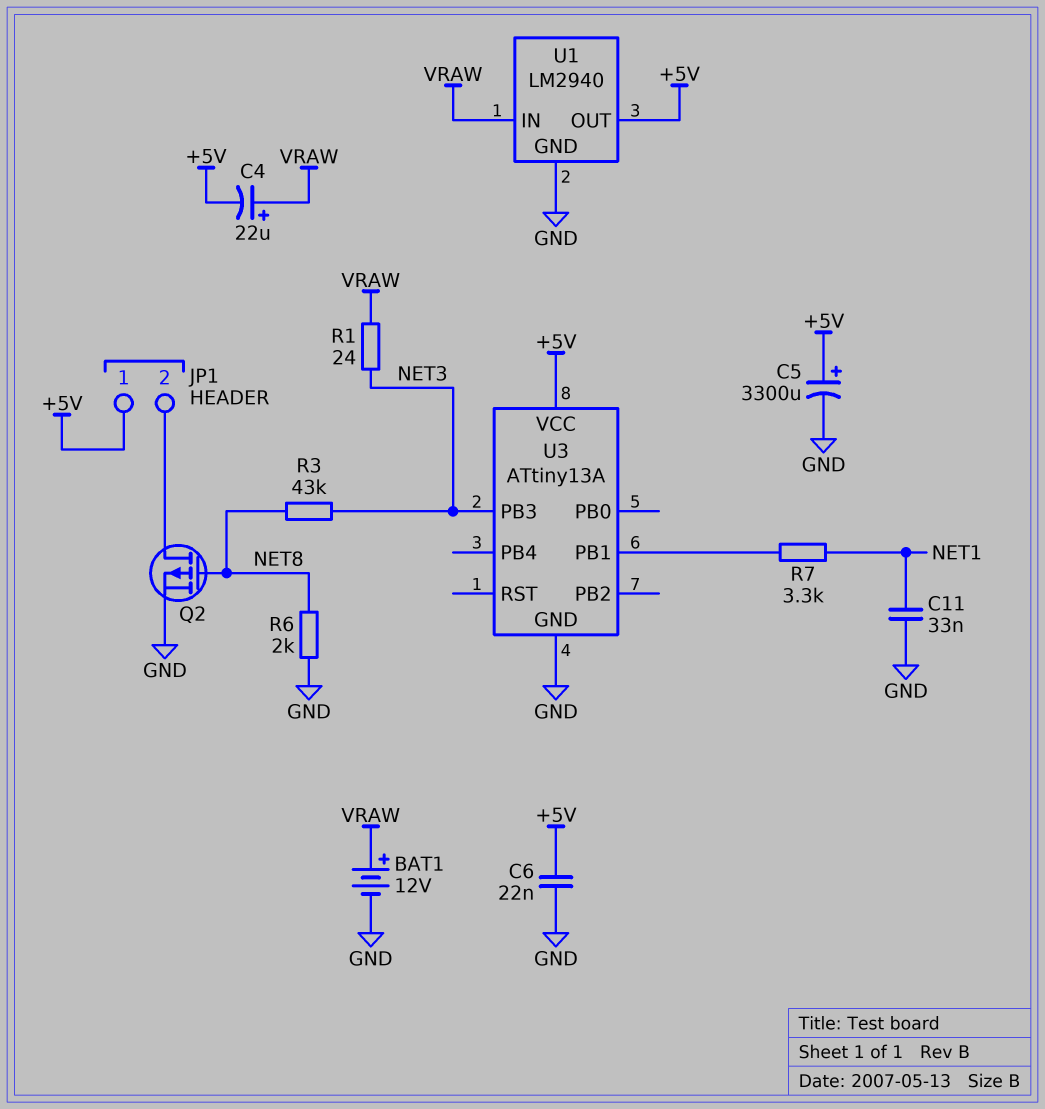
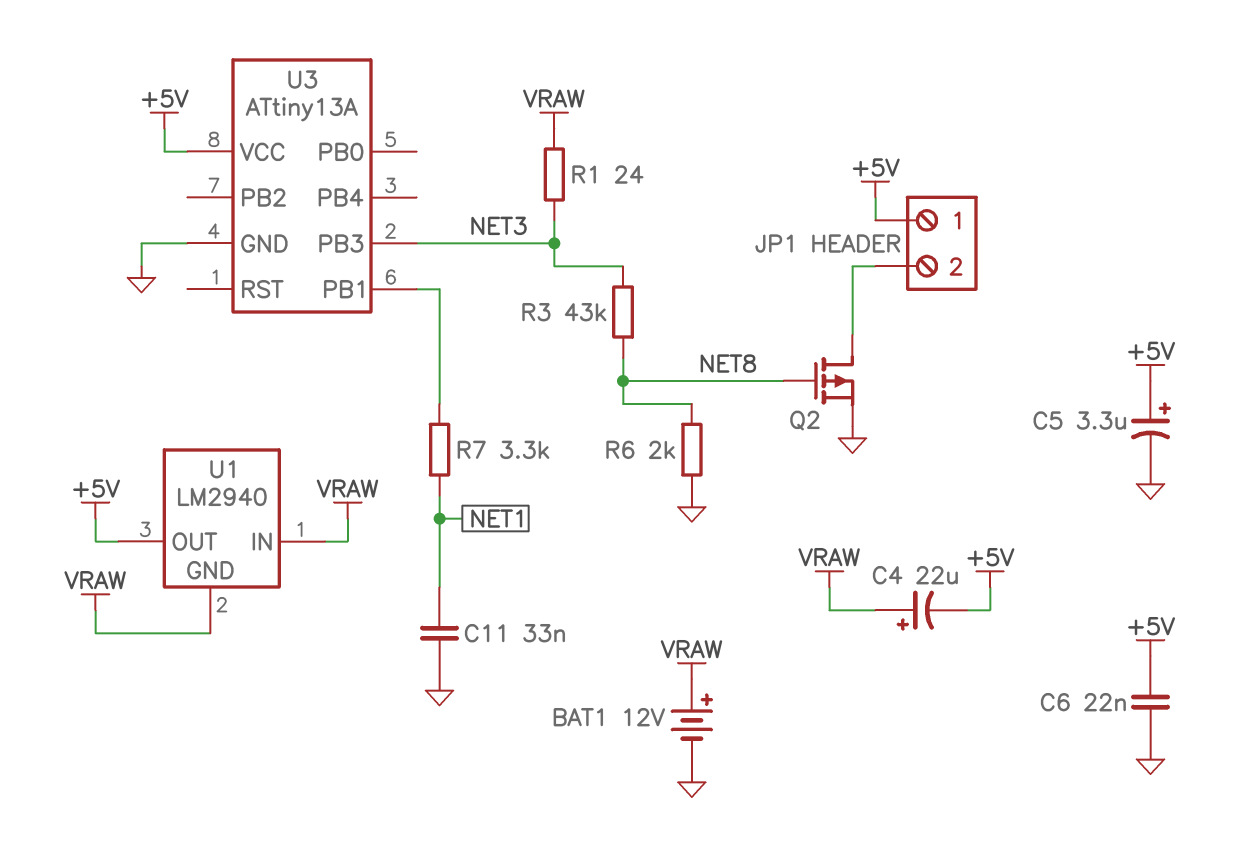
C5: 3300uF (plus +5V, minus GND) -> 3.3uF (plus +5V, minus GND)
U1 pin GND: GND -> VRAW

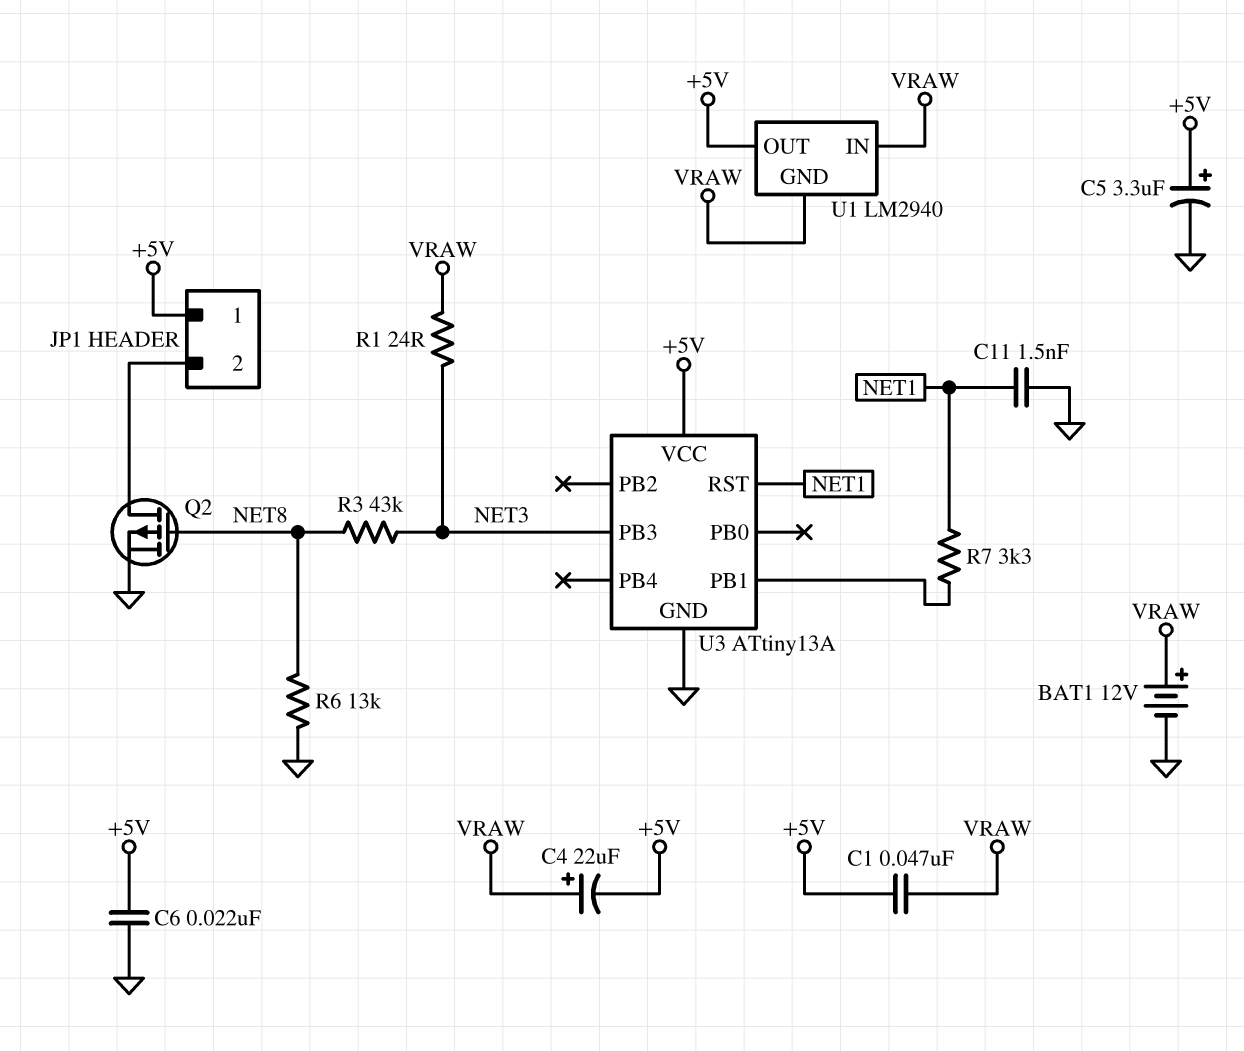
C1: none -> 47nF (+5V, VRAW)
C11: 33nF (GND, NET1) -> 1.5nF (GND, NET1)
R6: 2k (GND, NET8) -> 13k (GND, NET8)
U3 pin RST: none -> NET1

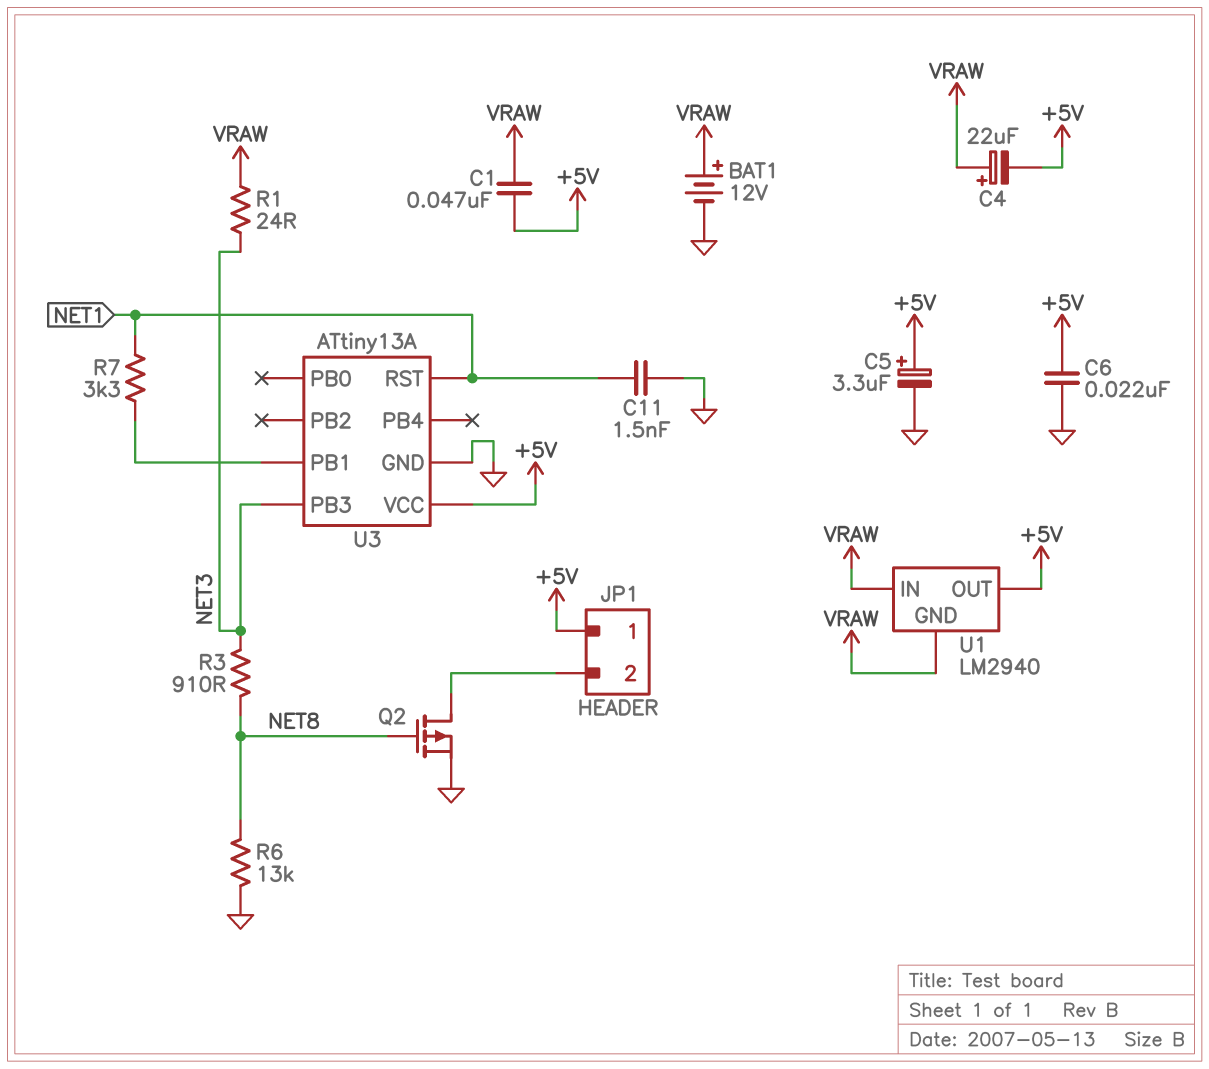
R3: 43k (NET3, NET8) -> 910 (NET3, NET8)

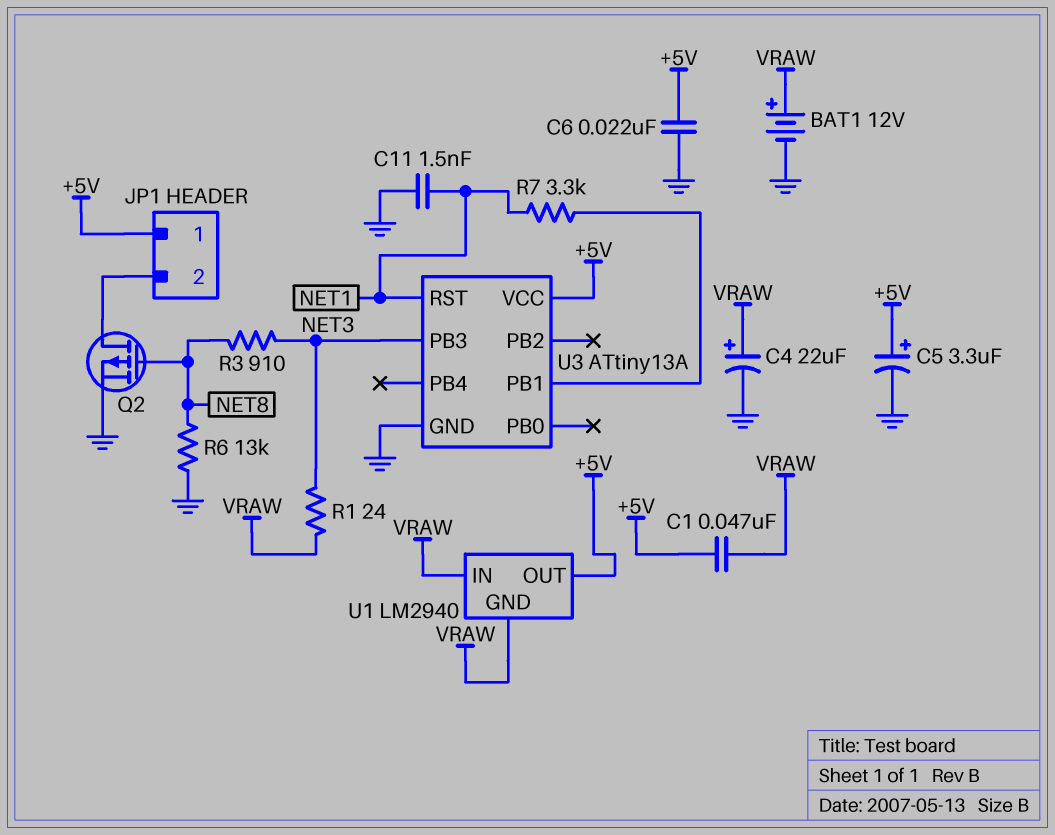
C4: 22uF (plus VRAW, minus +5V) -> 22uF (plus VRAW, minus GND)

